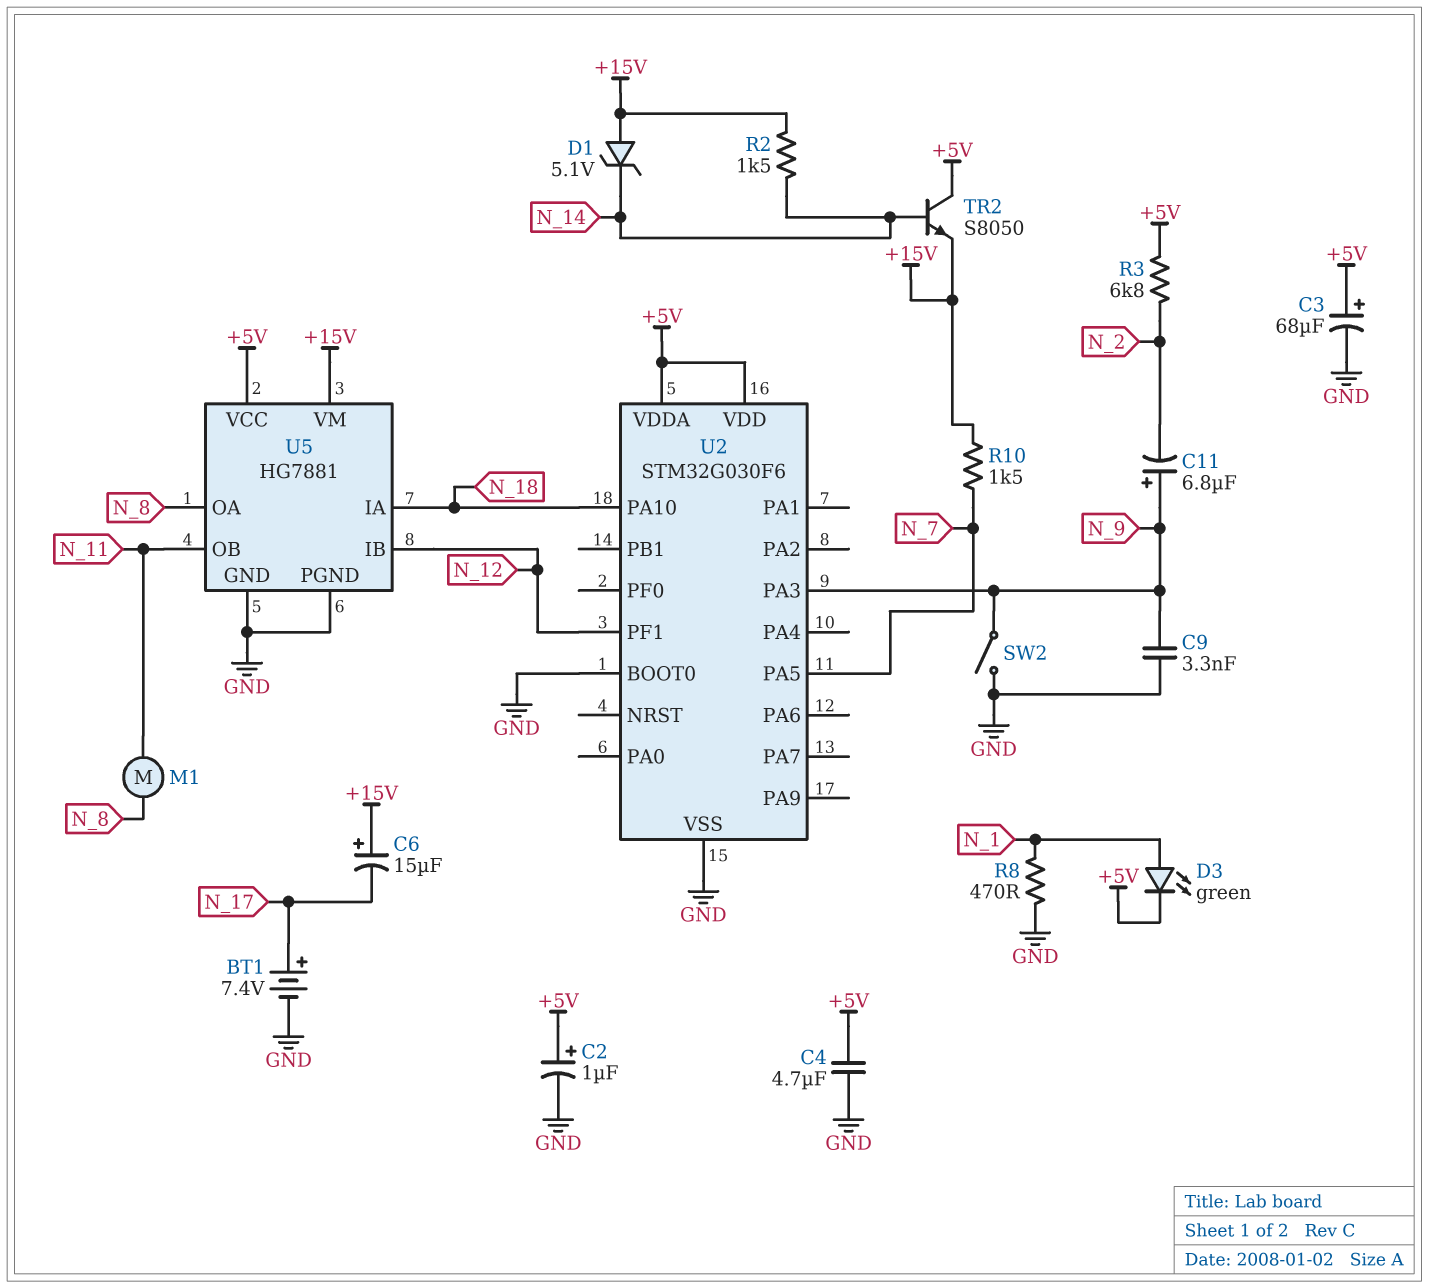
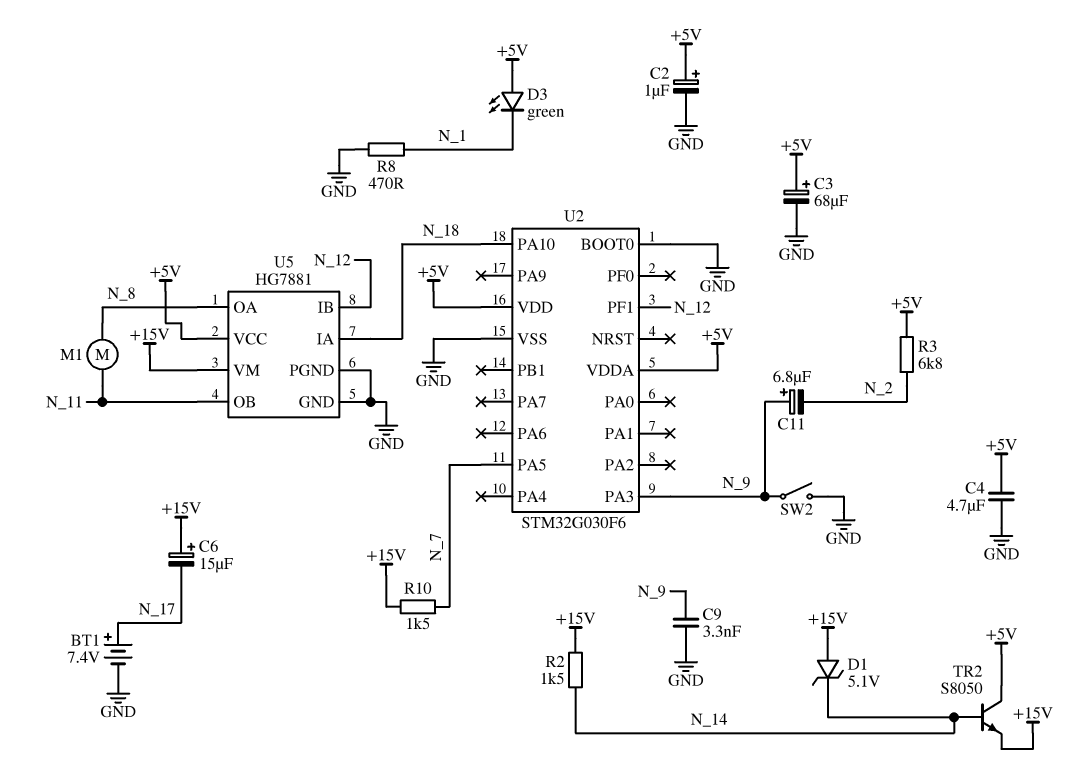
D3: LED green (A N_1, K +5V) -> LED green (A +5V, K N_1)

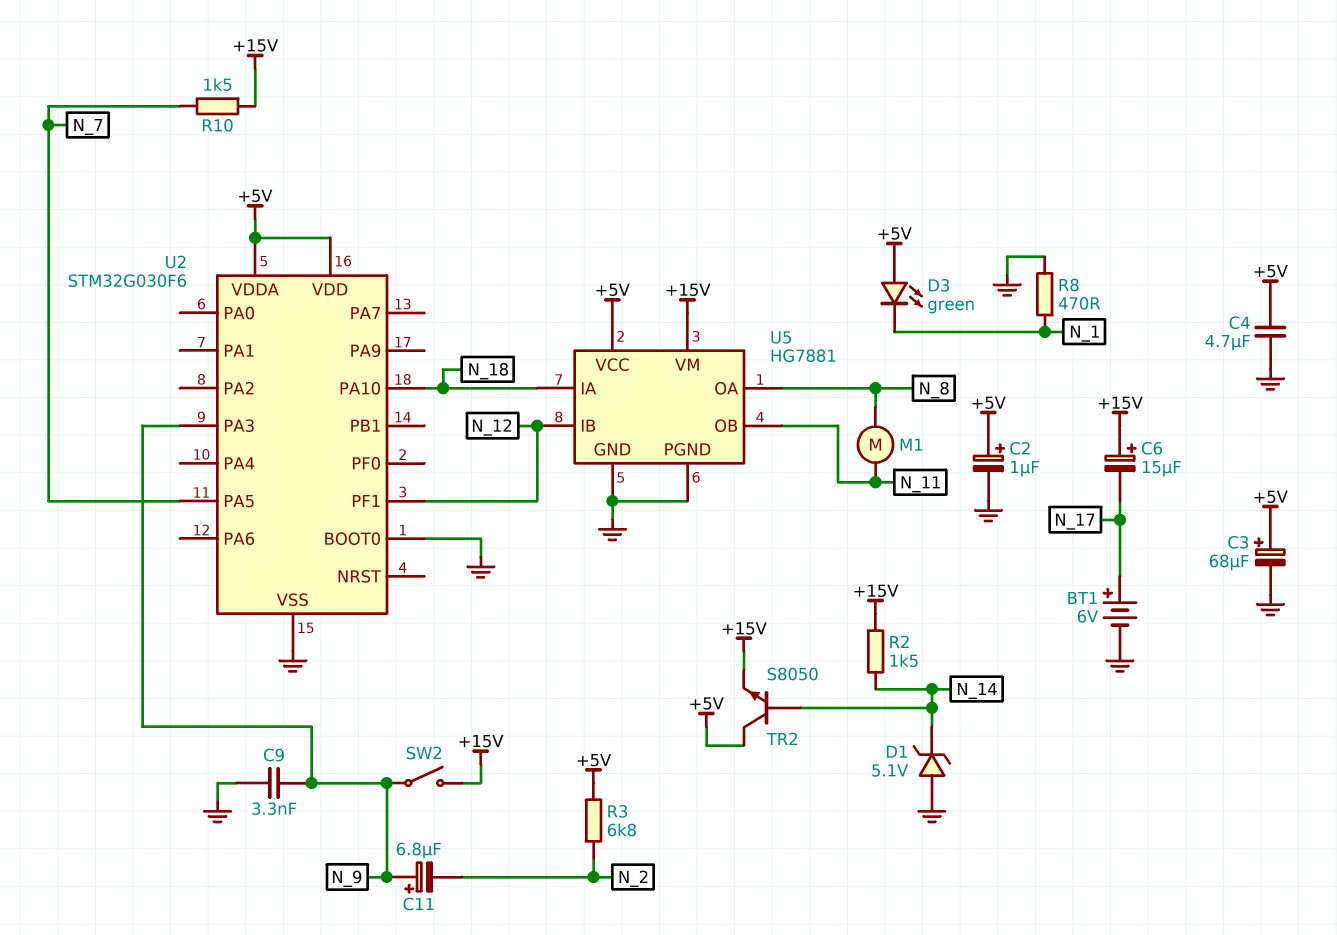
BT1: 7.4V (plus N_17, minus GND) -> 6V (plus N_17, minus GND)
D1: zener 5.1V (A +15V, K N_14) -> zener 5.1V (A GND, K N_14)
SW2: switch (GND, N_9) -> switch (+15V, N_9)

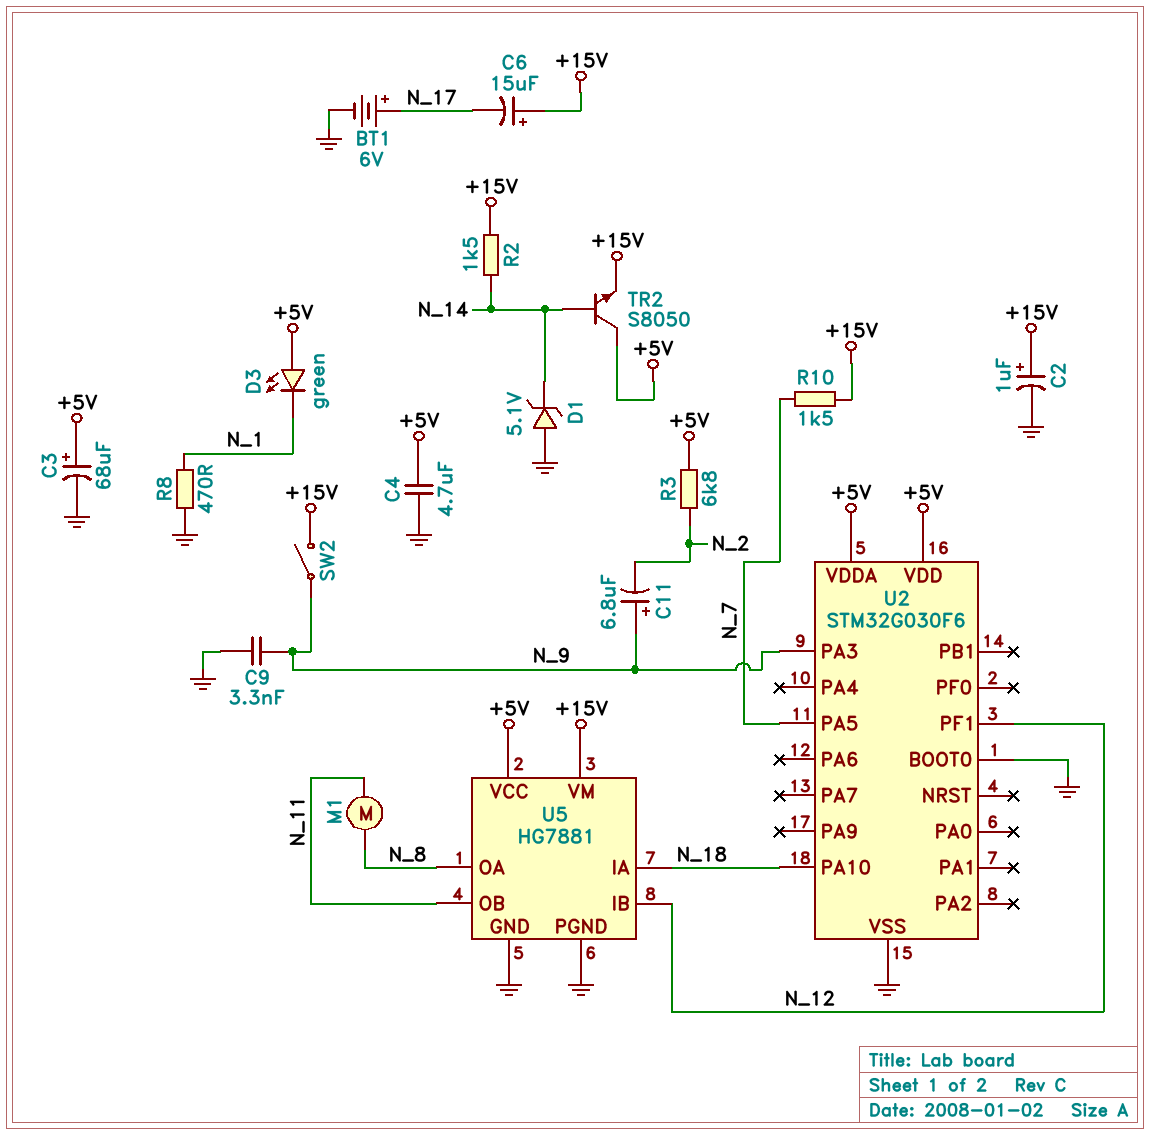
C2: 1uF (plus +5V, minus GND) -> 1uF (plus +15V, minus GND)

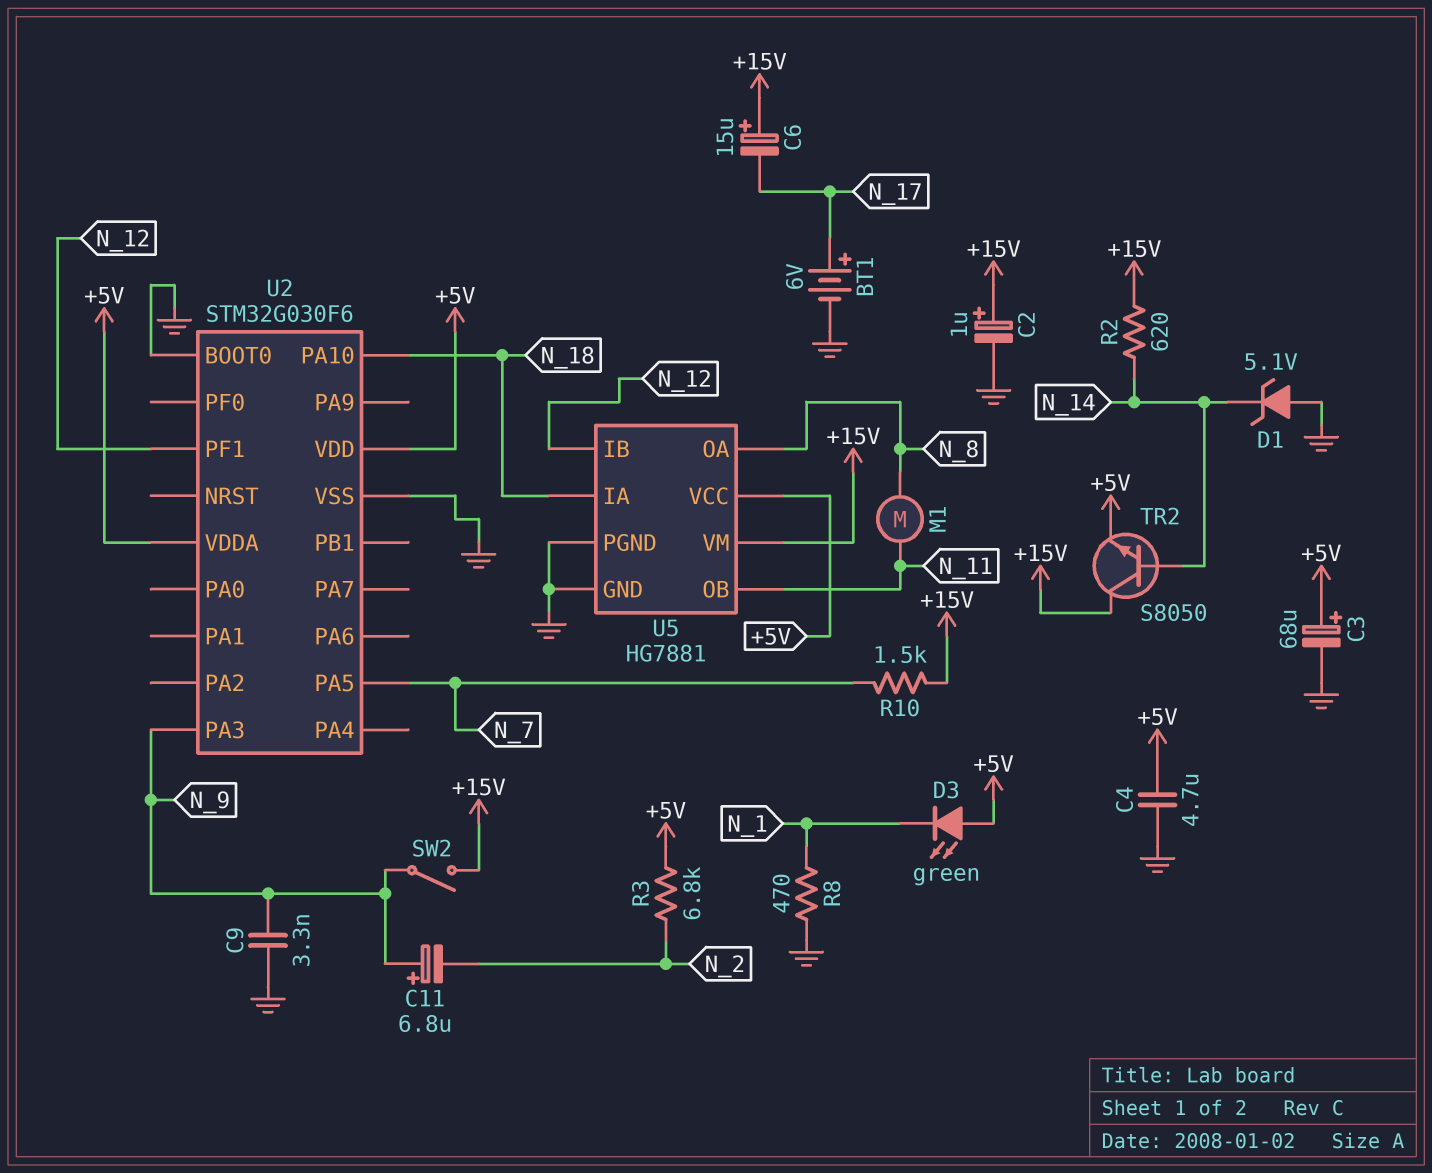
R2: 1.5k (+15V, N_14) -> 620 (+15V, N_14)
TR2: NPN S8050 (B N_14, C +5V, E +15V) -> NPN S8050 (B N_14, C +15V, E +5V)

